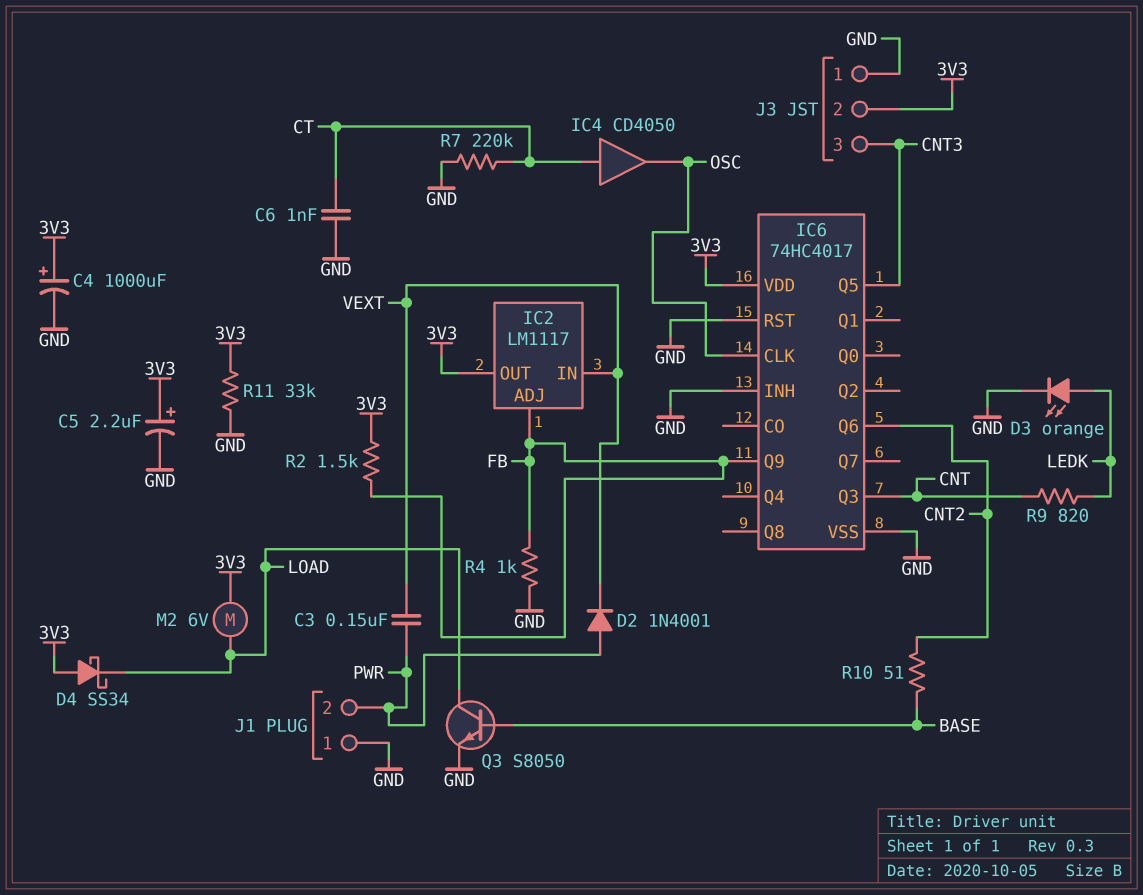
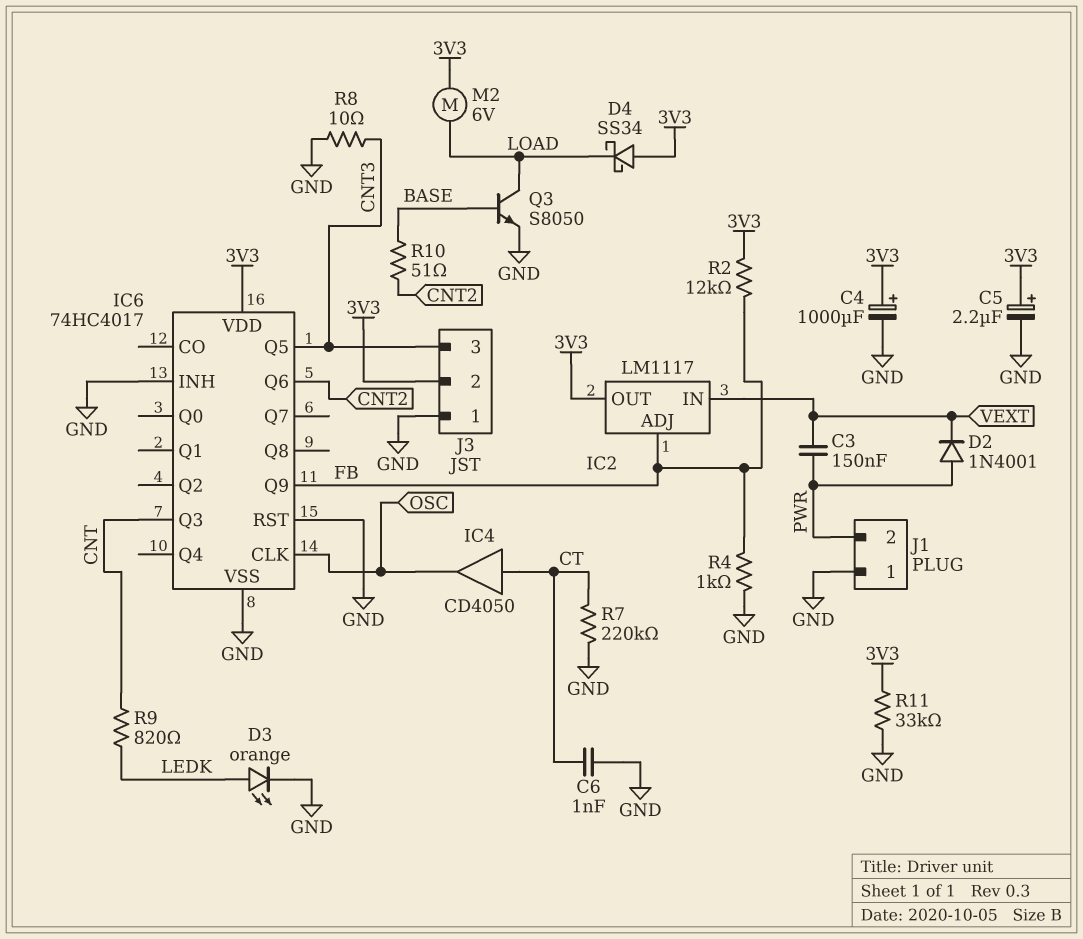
R2: 1.5k (3V3, FB) -> 12k (3V3, FB)
R8: none -> 10 (CNT3, GND)

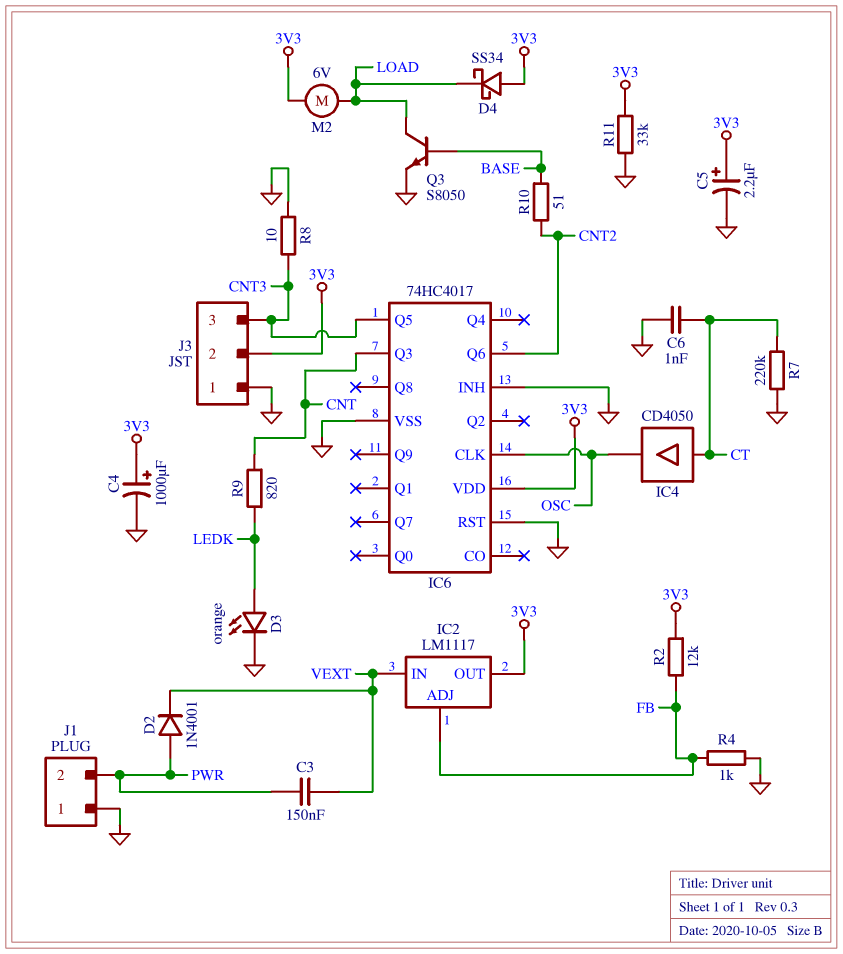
IC6 pin Q9: FB -> none

